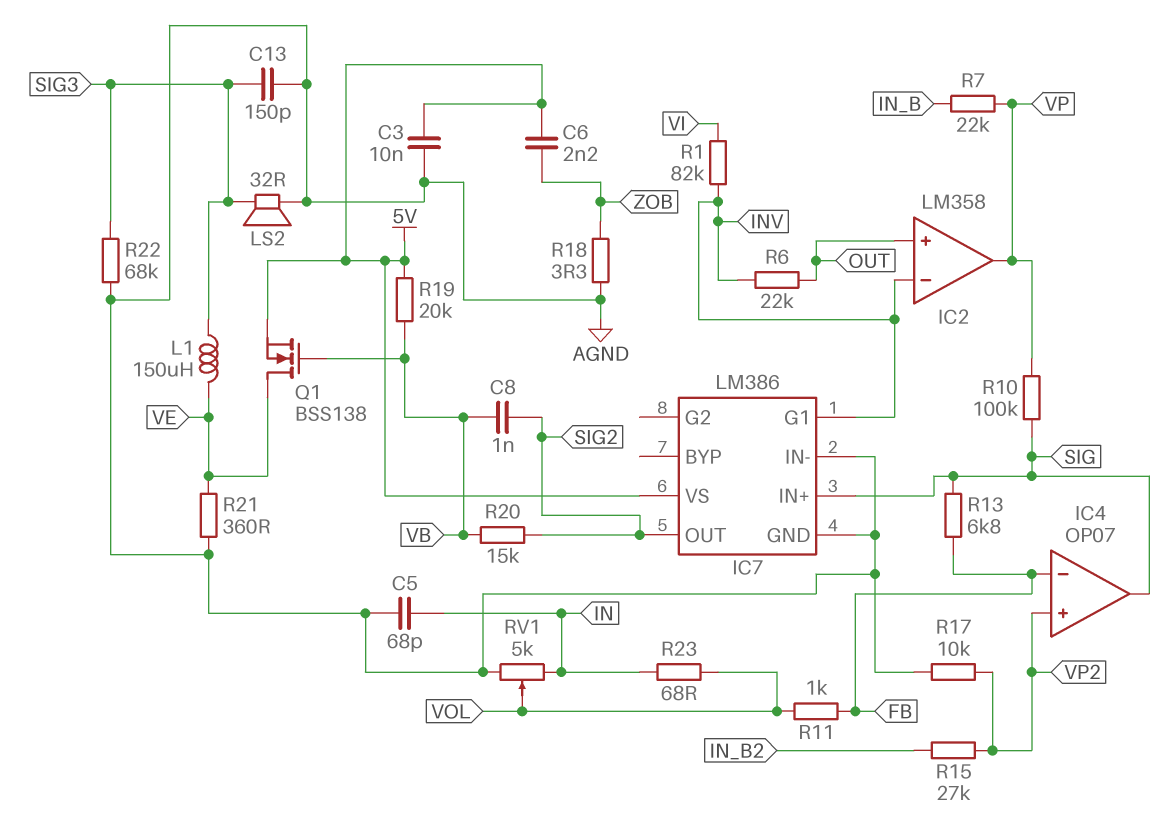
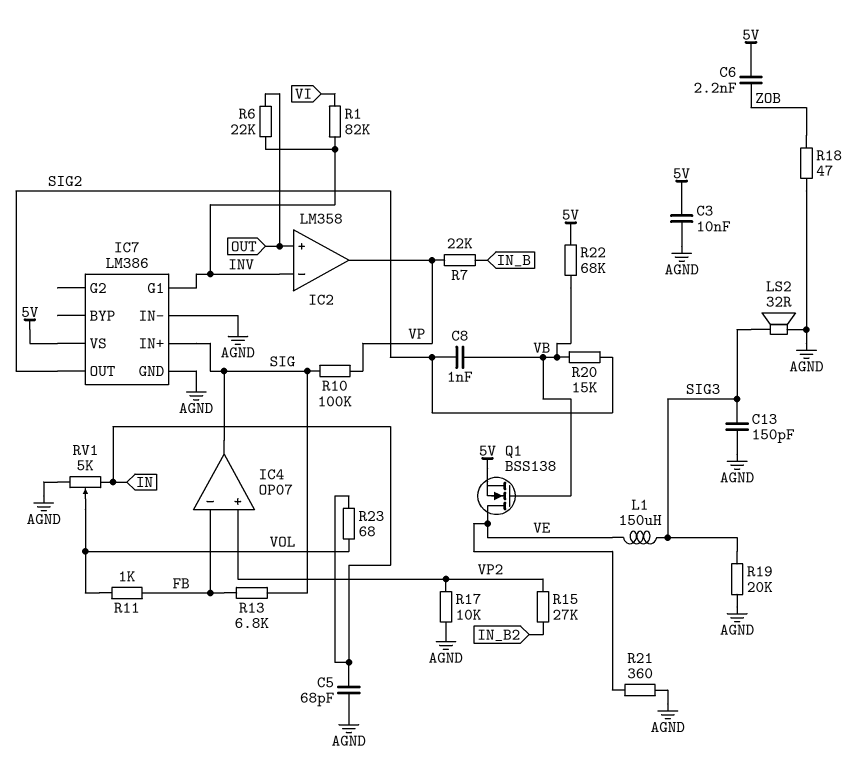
R18: 3.3 (AGND, ZOB) -> 47 (AGND, ZOB)
R19: 20k (5V, VB) -> 20k (AGND, SIG3)
R22: 68k (AGND, SIG3) -> 68k (5V, VB)

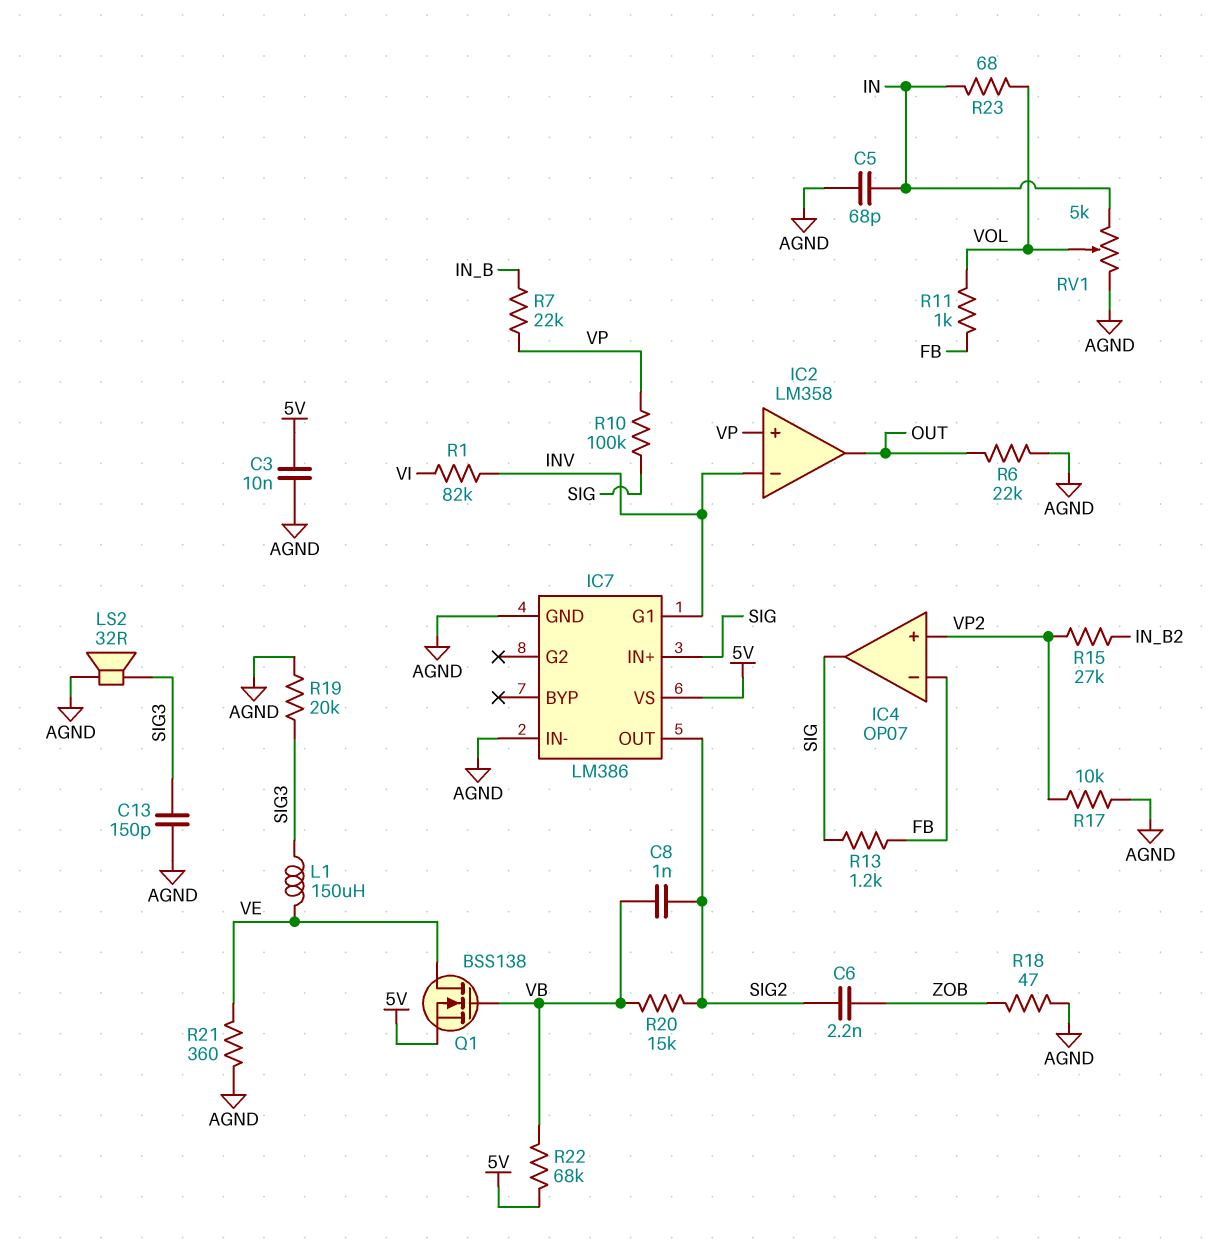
C6: 2.2nF (5V, ZOB) -> 2.2nF (SIG2, ZOB)
IC2 pin in+: OUT -> VP
IC2 pin out: VP -> OUT
R6: 22k (INV, OUT) -> 22k (AGND, OUT)
R13: 6.8k (FB, SIG) -> 1.2k (FB, SIG)

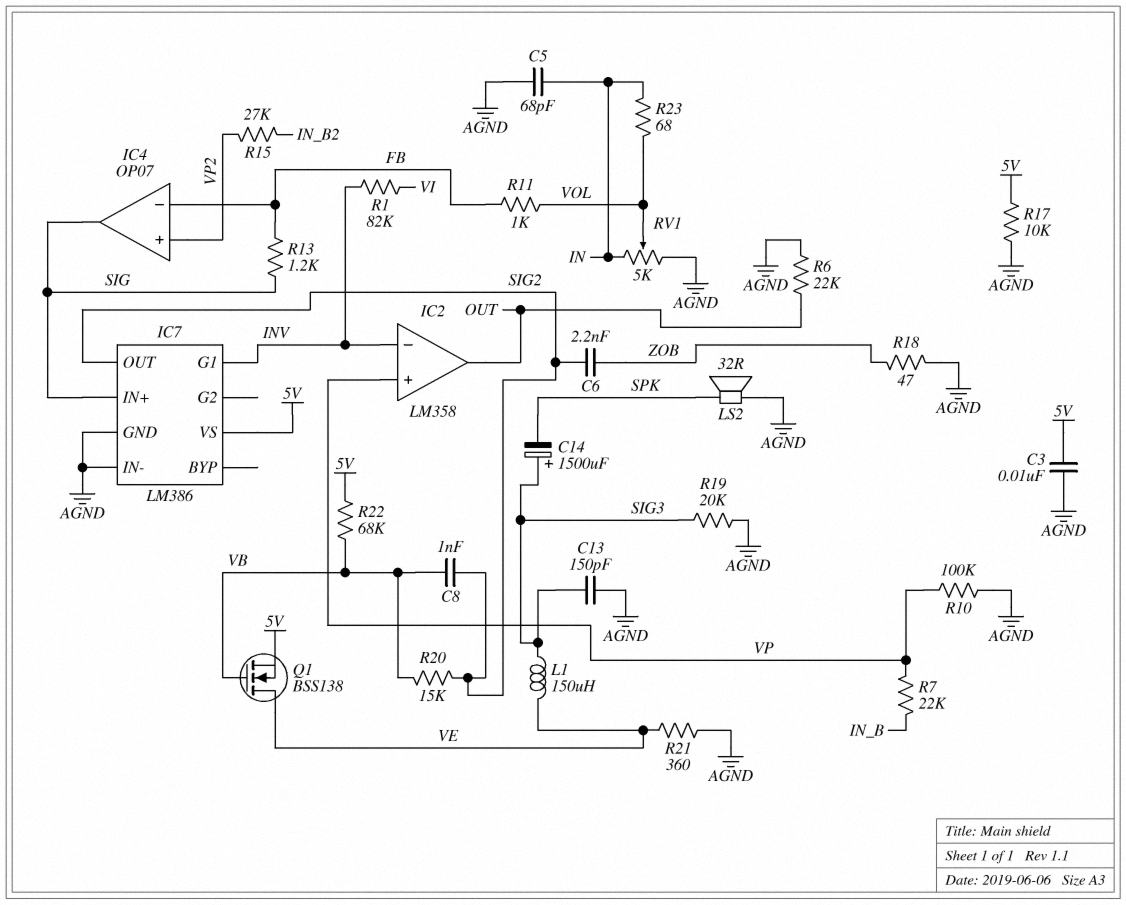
C14: none -> 1500uF (plus SIG3, minus SPK)
LS2: speaker 32R (AGND, SIG3) -> speaker 32R (AGND, SPK)
R10: 100k (SIG, VP) -> 100k (AGND, VP)
R17: 10k (AGND, VP2) -> 10k (5V, AGND)

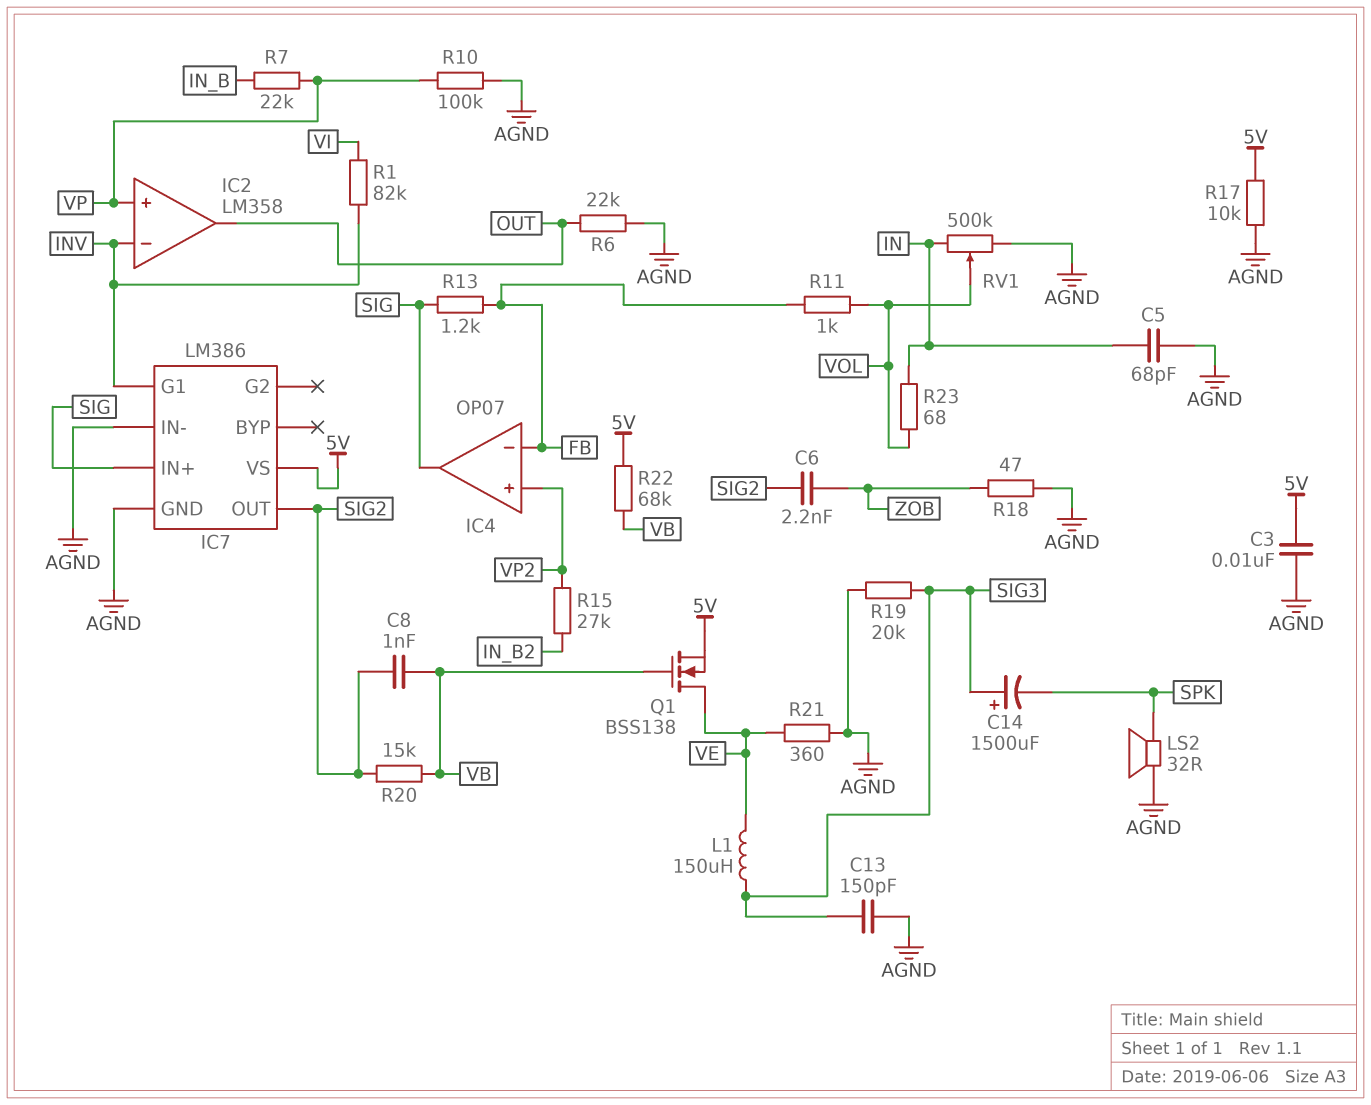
RV1: 5k (AGND, IN, wiper VOL) -> 500k (AGND, IN, wiper VOL)

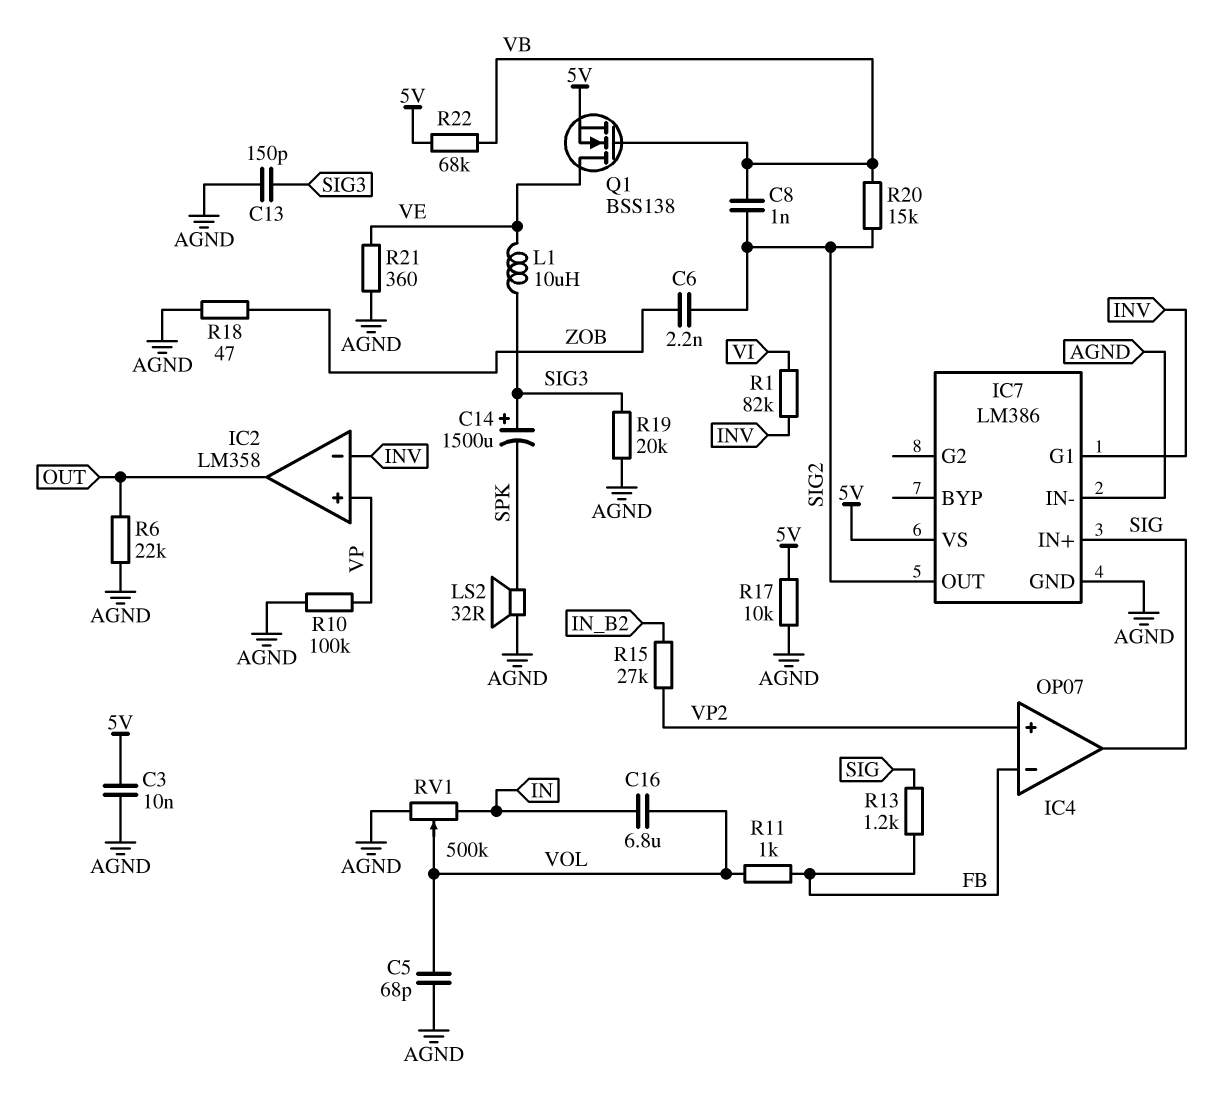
C5: 68pF (AGND, IN) -> 68pF (AGND, VOL)
C16: none -> 6.8uF (IN, VOL)
L1: 150uH (SIG3, VE) -> 10uH (SIG3, VE)
R7: 22k (IN_B, VP) -> none
R23: 68 (IN, VOL) -> none

